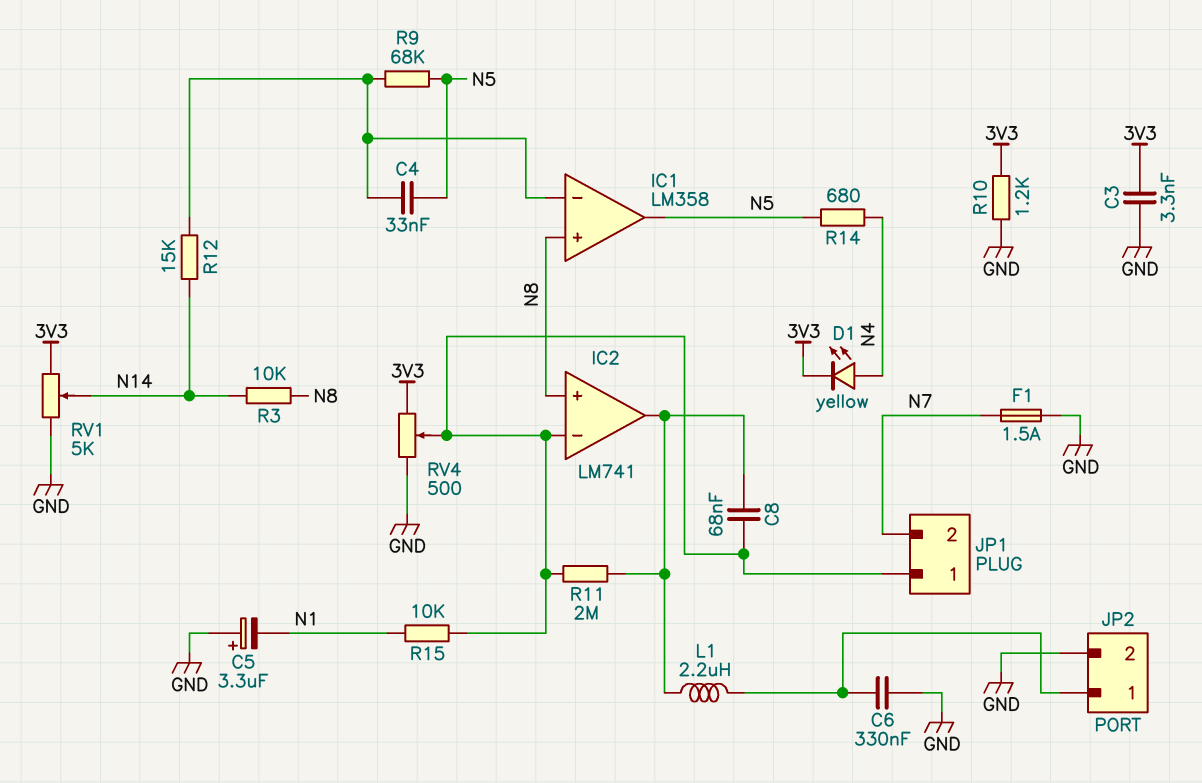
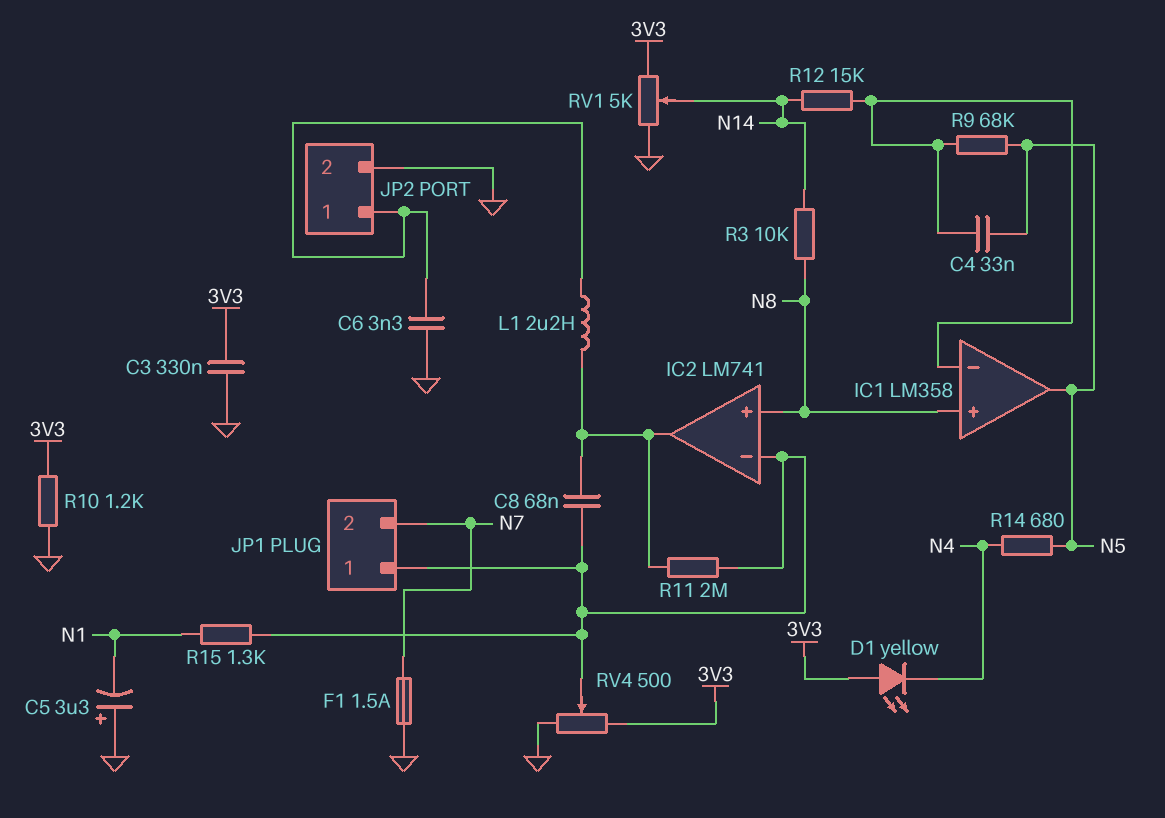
C3: 3.3nF (3V3, GND) -> 330nF (3V3, GND)
C6: 330nF (GND, JP2/1) -> 3.3nF (GND, JP2/1)
D1: LED yellow (A N4, K 3V3) -> LED yellow (A 3V3, K N4)
R15: 10k (IC2/in-, N1) -> 1.3k (IC2/in-, N1)

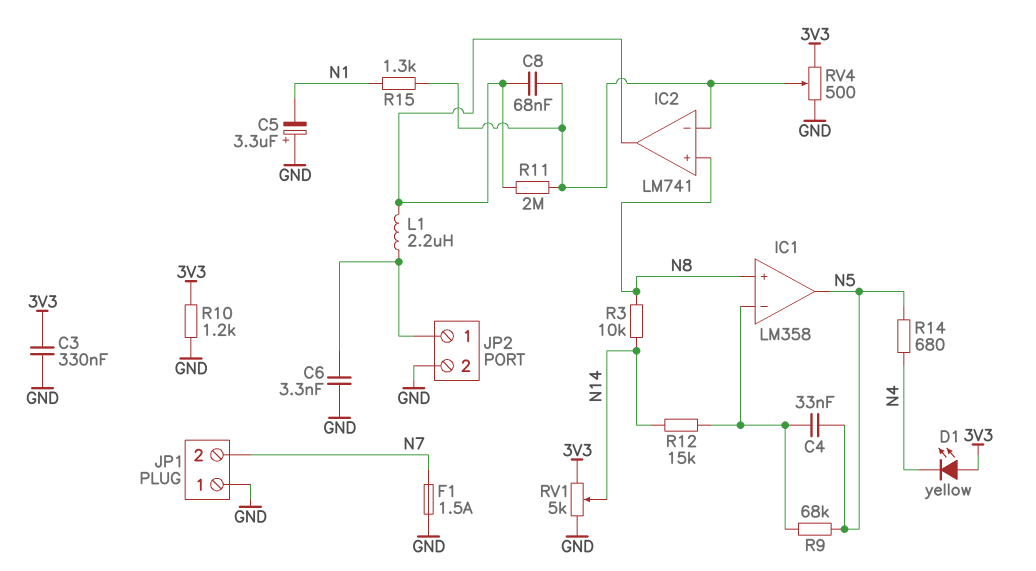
JP1 pin 1: IC2/in- -> GND

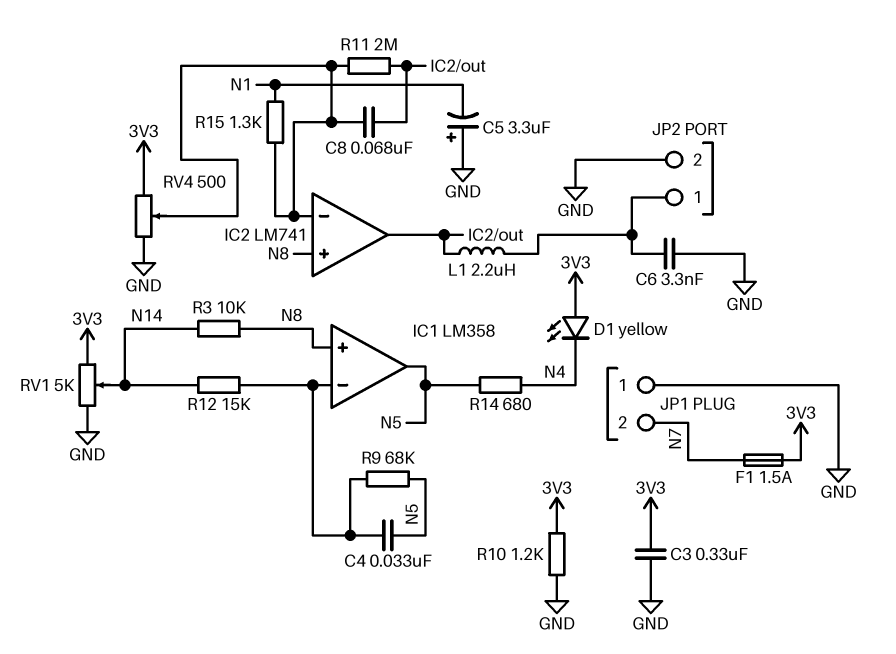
F1: 1.5A (GND, N7) -> 1.5A (3V3, N7)

